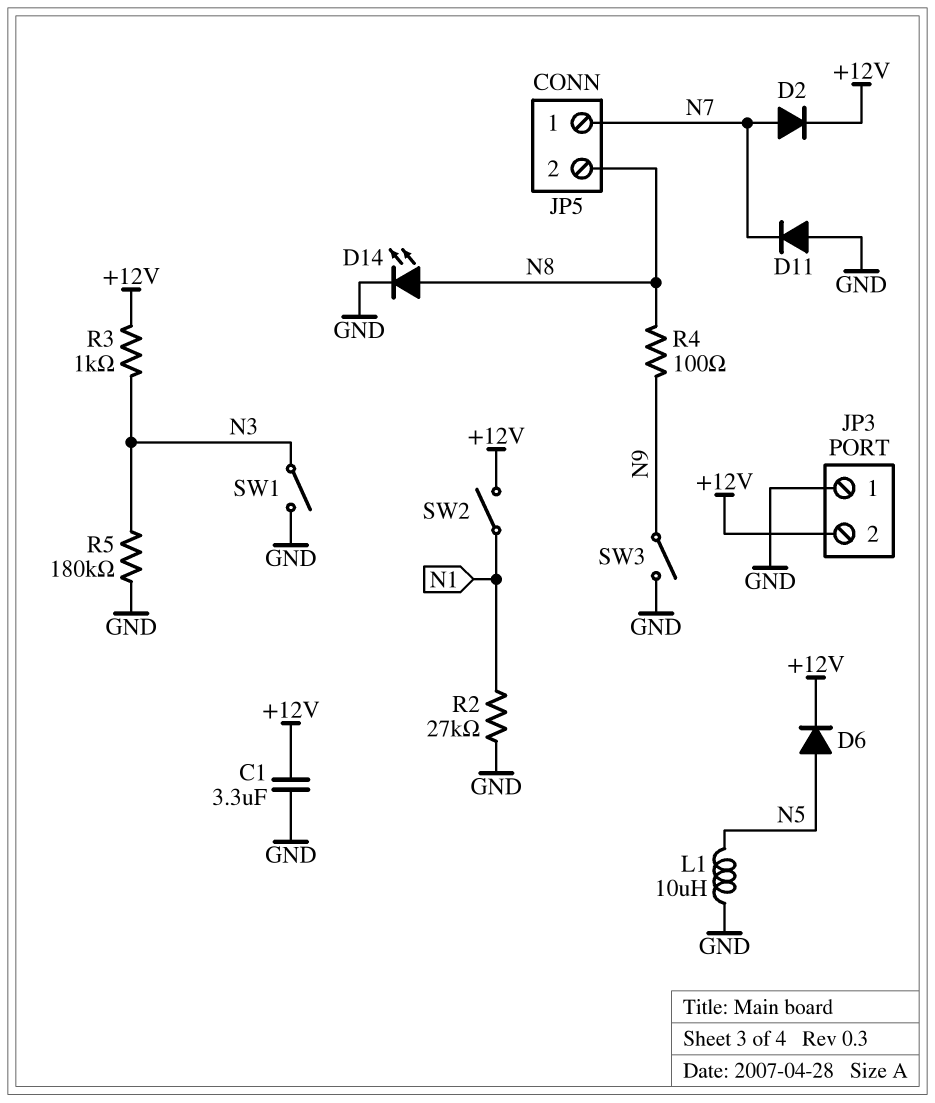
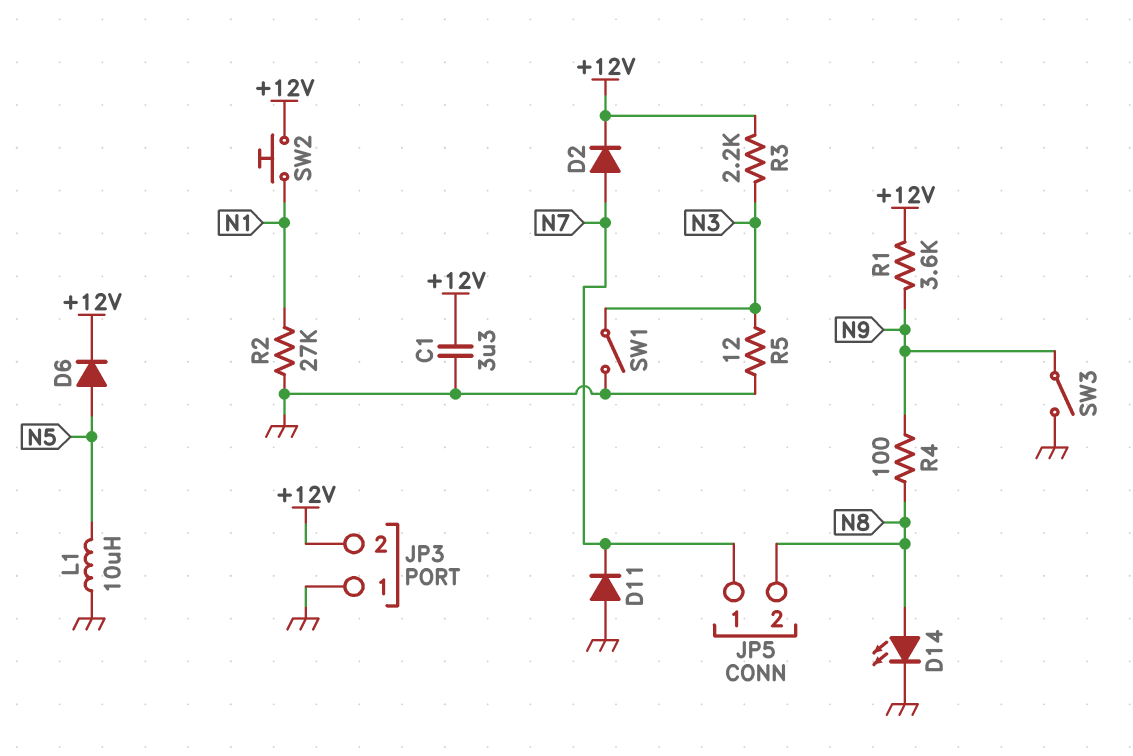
R1: none -> 3.6k (+12V, N9)
R3: 1k (+12V, N3) -> 2.2k (+12V, N3)
R5: 180k (GND, N3) -> 12 (GND, N3)
SW2: switch (+12V, N1) -> button (+12V, N1)

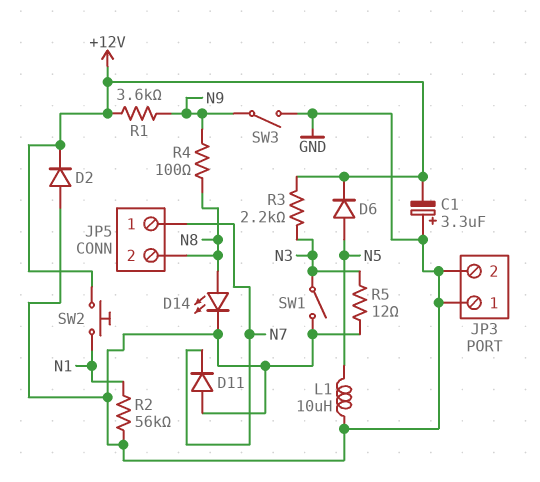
C1: 3.3uF (+12V, GND) -> 3.3uF (plus GND, minus +12V)
D2: diode (A N7, K +12V) -> diode (A GND, K +12V)
JP3 pin 2: +12V -> GND
R2: 27k (GND, N1) -> 56k (GND, N1)

